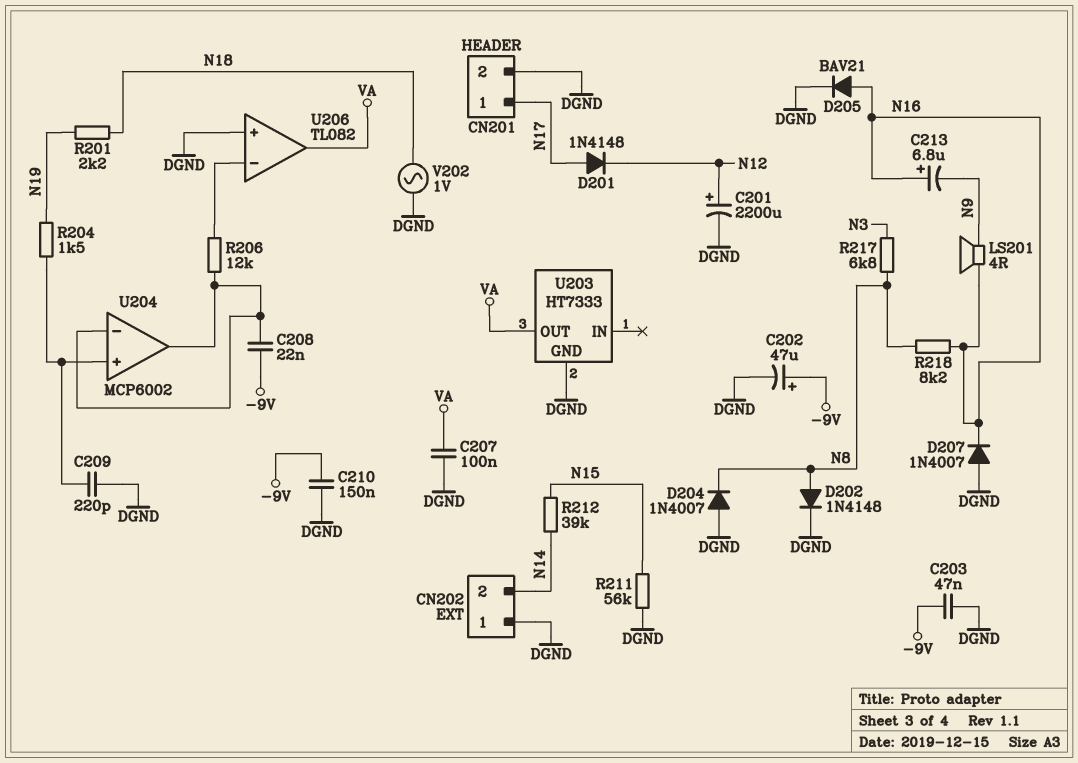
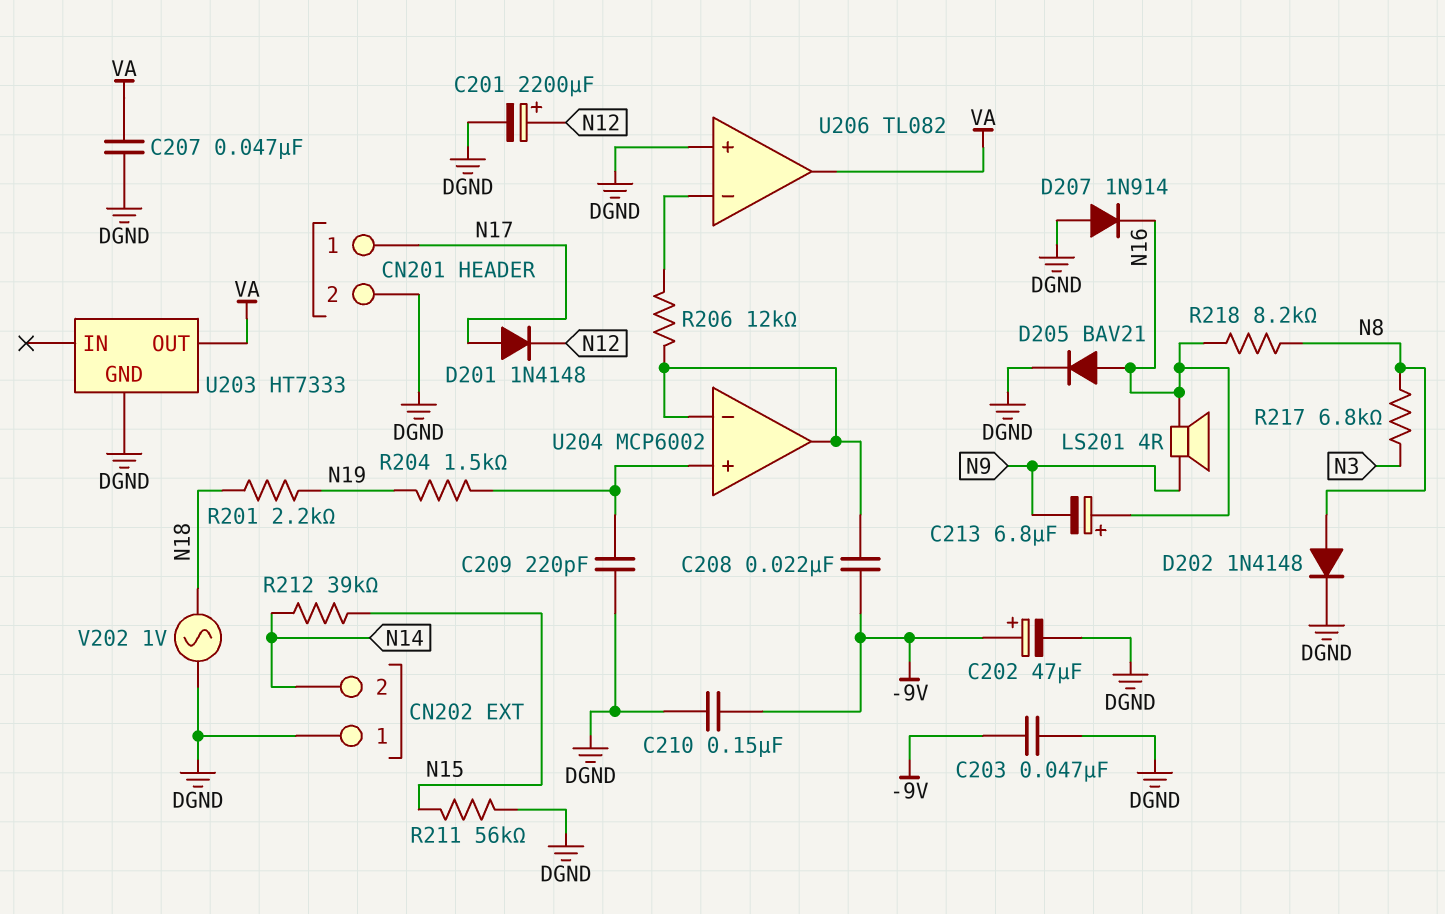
C207: 100nF (DGND, VA) -> 47nF (DGND, VA)
D204: diode 1N4007 (A DGND, K N8) -> none
D207: diode 1N4007 (A DGND, K N16) -> diode 1N914 (A DGND, K N16)

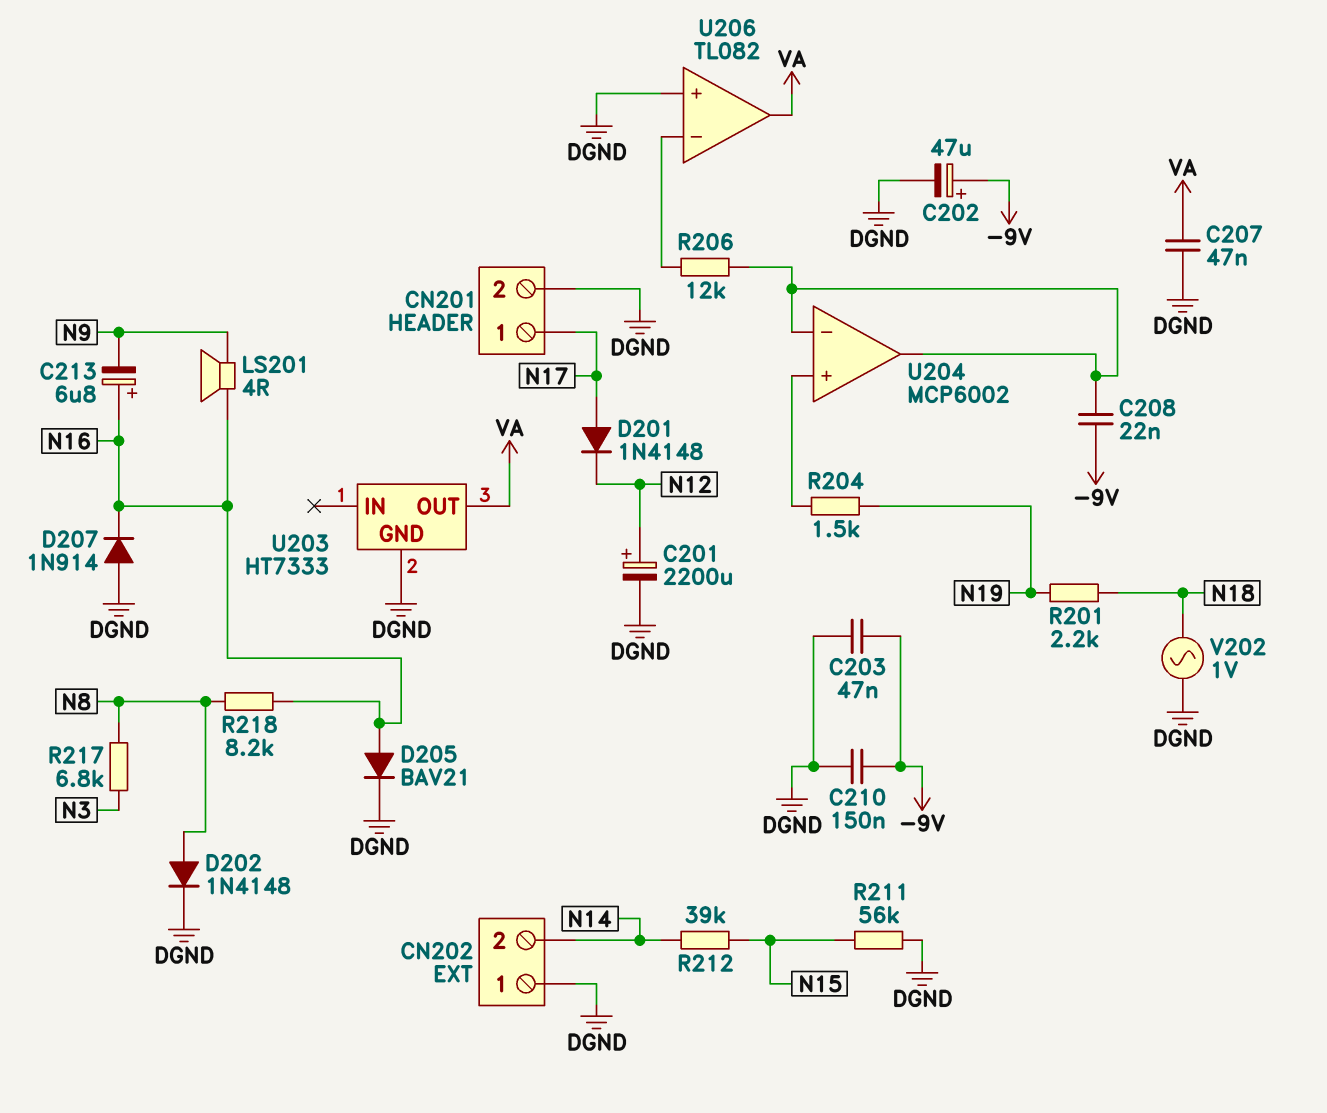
C209: 220pF (DGND, U204/in+) -> none

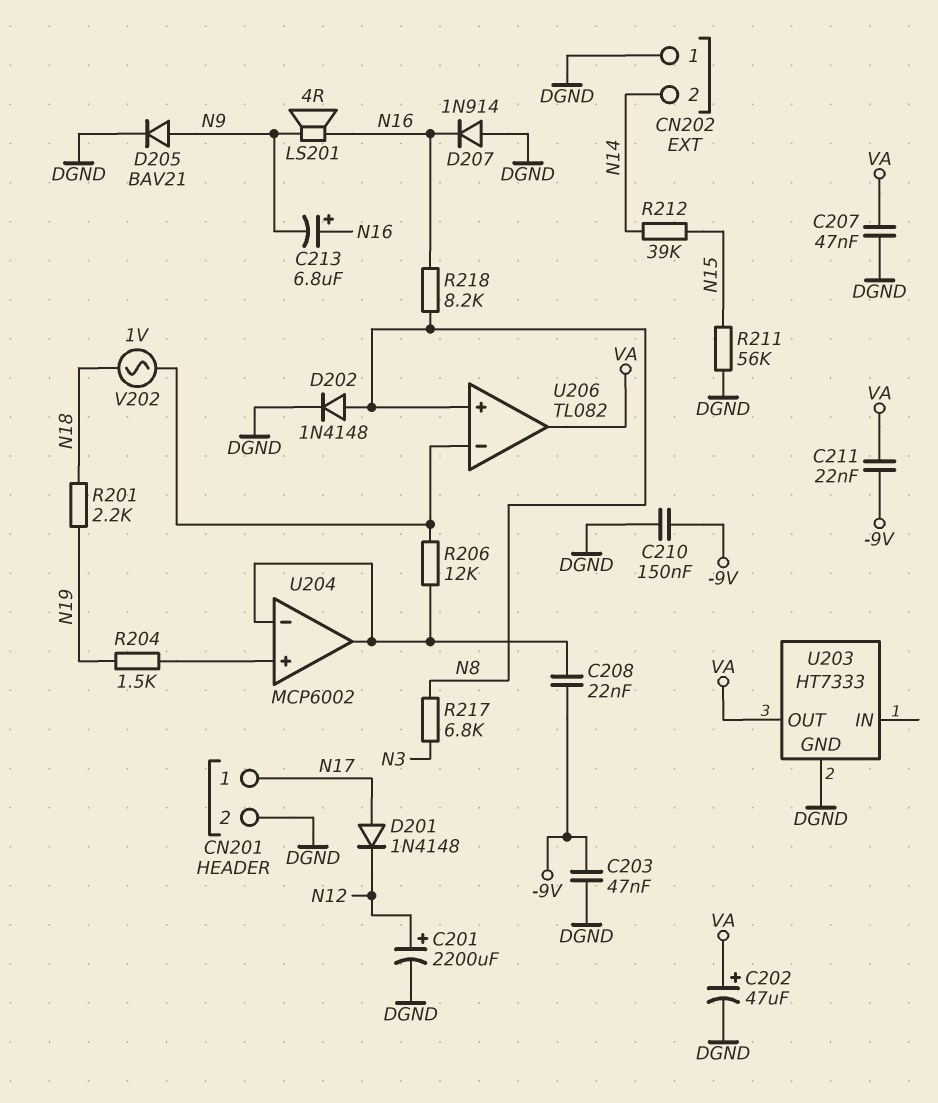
C202: 47uF (plus -9V, minus DGND) -> 47uF (plus VA, minus DGND)
C211: none -> 22nF (-9V, VA)
D205: diode BAV21 (A N16, K DGND) -> diode BAV21 (A N9, K DGND)
U206 pin in+: DGND -> N8
V202: AC 1V (DGND, N18) -> AC 1V (N18, U206/in-)

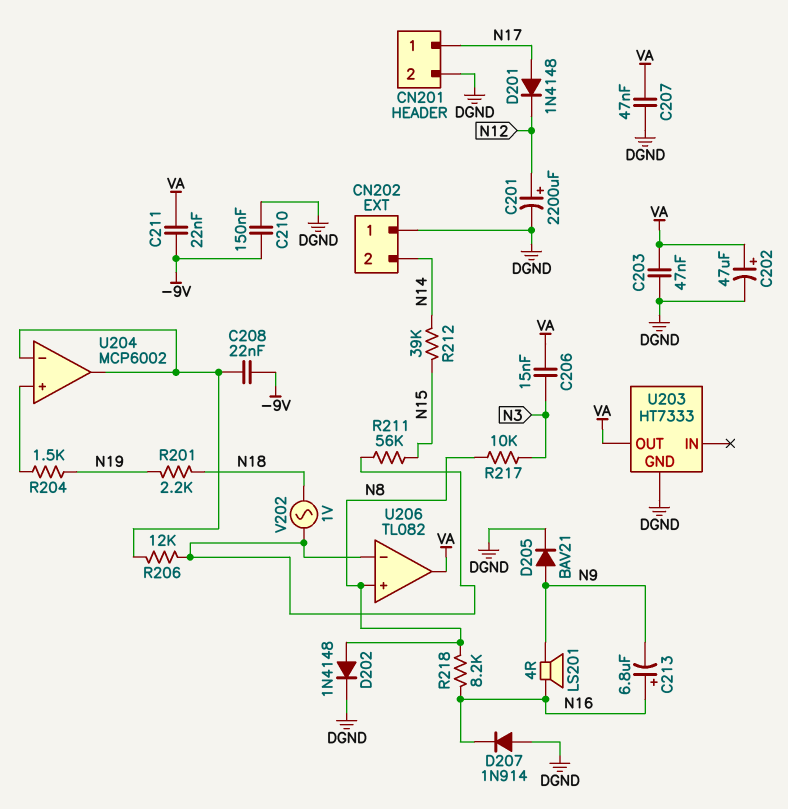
C203: 47nF (-9V, DGND) -> 47nF (DGND, VA)
C206: none -> 15nF (N3, VA)
R211: 56k (DGND, N15) -> 56k (N15, U206/in-)
R217: 6.8k (N3, N8) -> 10k (N3, N8)

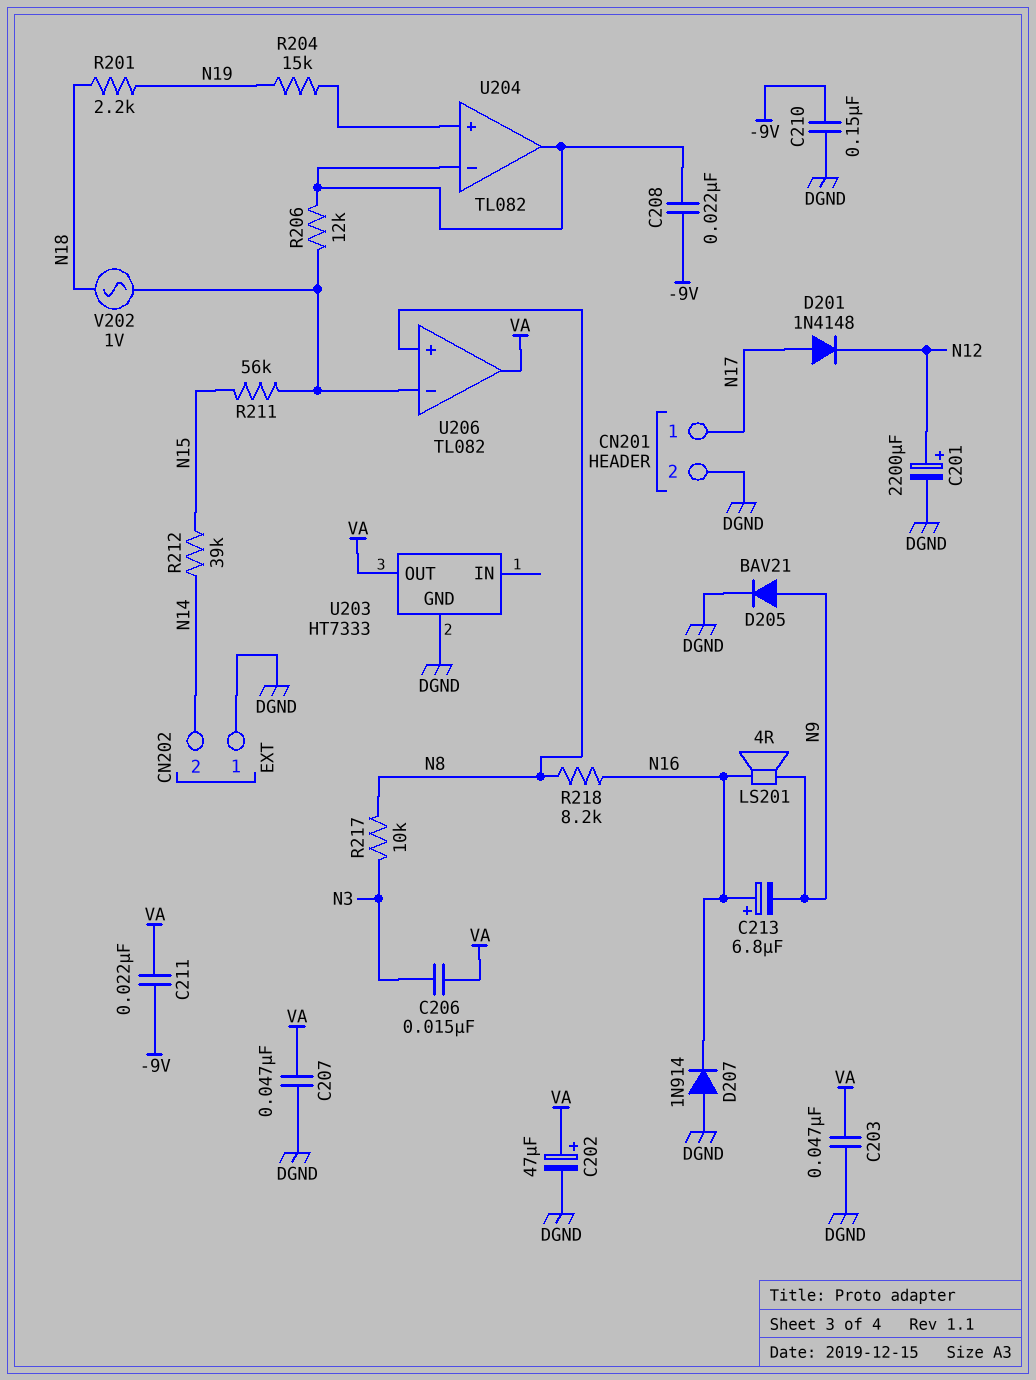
D202: diode 1N4148 (A N8, K DGND) -> none
R204: 1.5k (N19, U204/in+) -> 15k (N19, U204/in+)
U204: MCP6002 -> TL082

